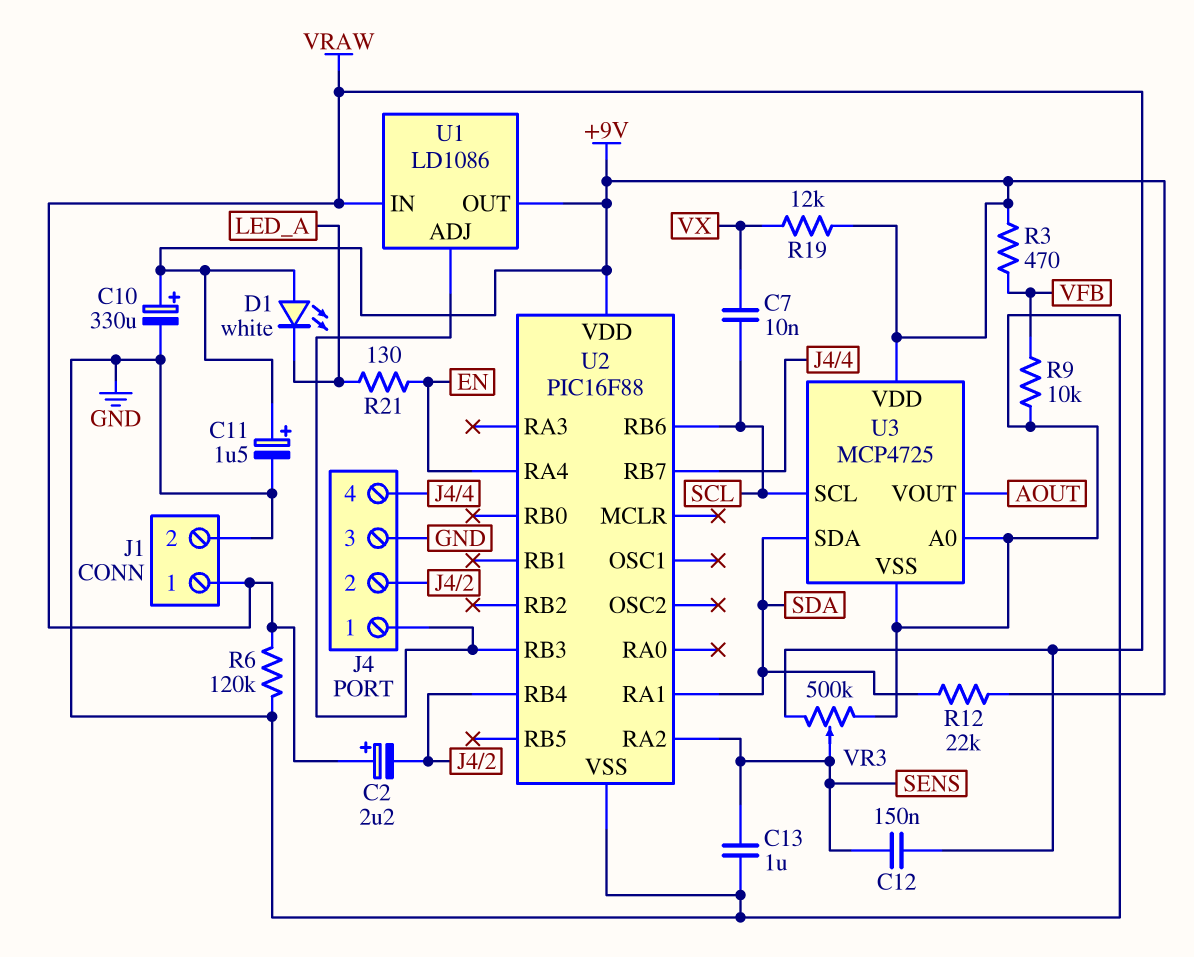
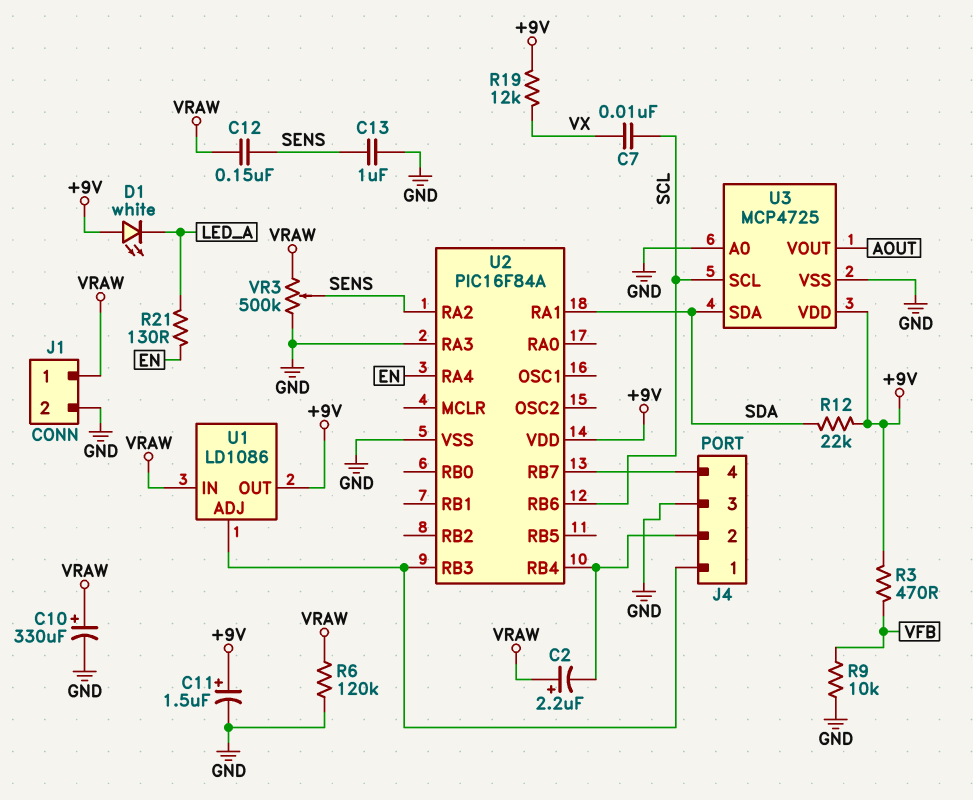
C10: 330uF (plus +9V, minus GND) -> 330uF (plus VRAW, minus GND)
U2: PIC16F88 -> PIC16F84A
U2 pin RA3: none -> GND

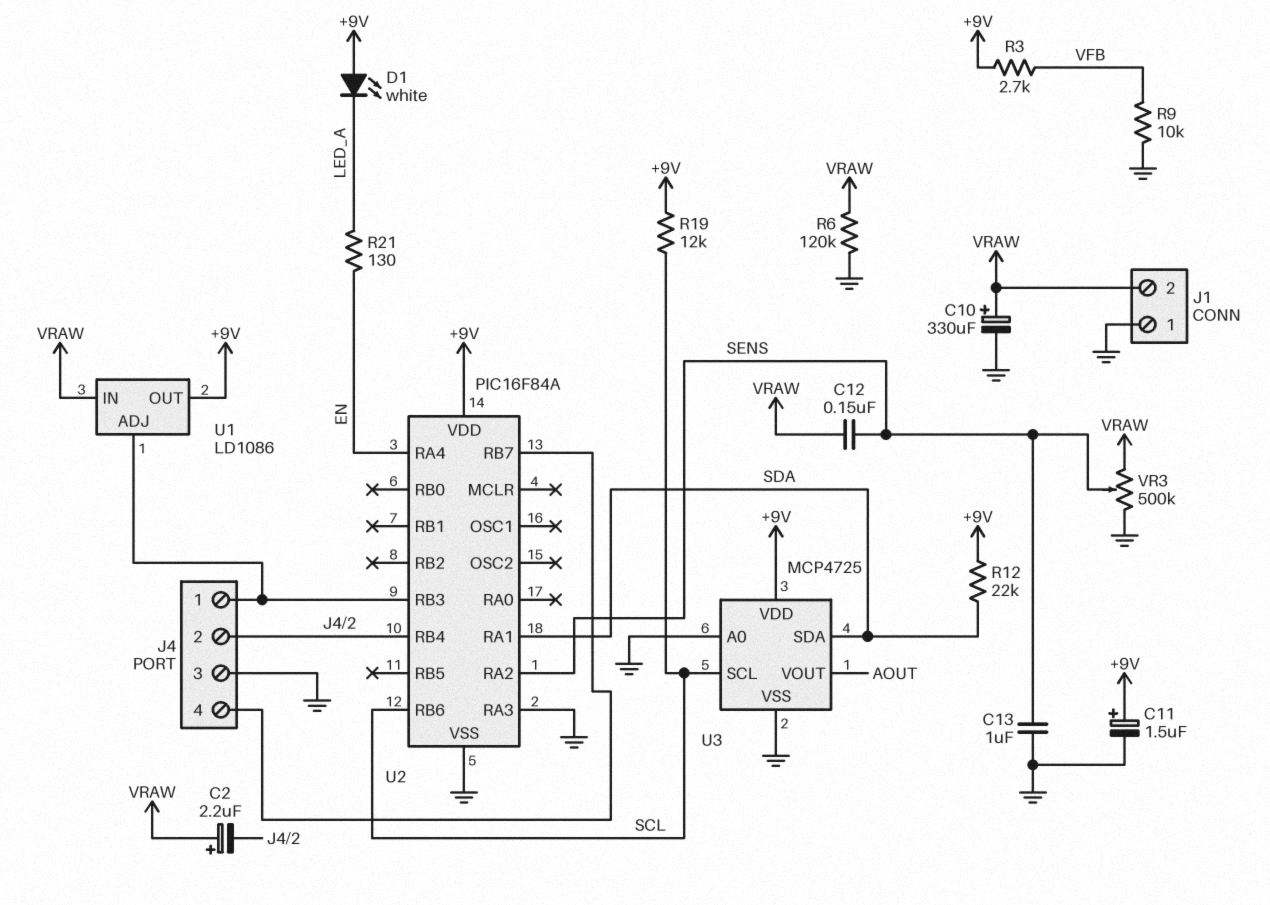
C7: 10nF (SCL, VX) -> none
J1 pin 1: VRAW -> GND
J1 pin 2: GND -> VRAW
R3: 470 (+9V, VFB) -> 2.7k (+9V, VFB)
R19: 12k (+9V, VX) -> 12k (+9V, SCL)

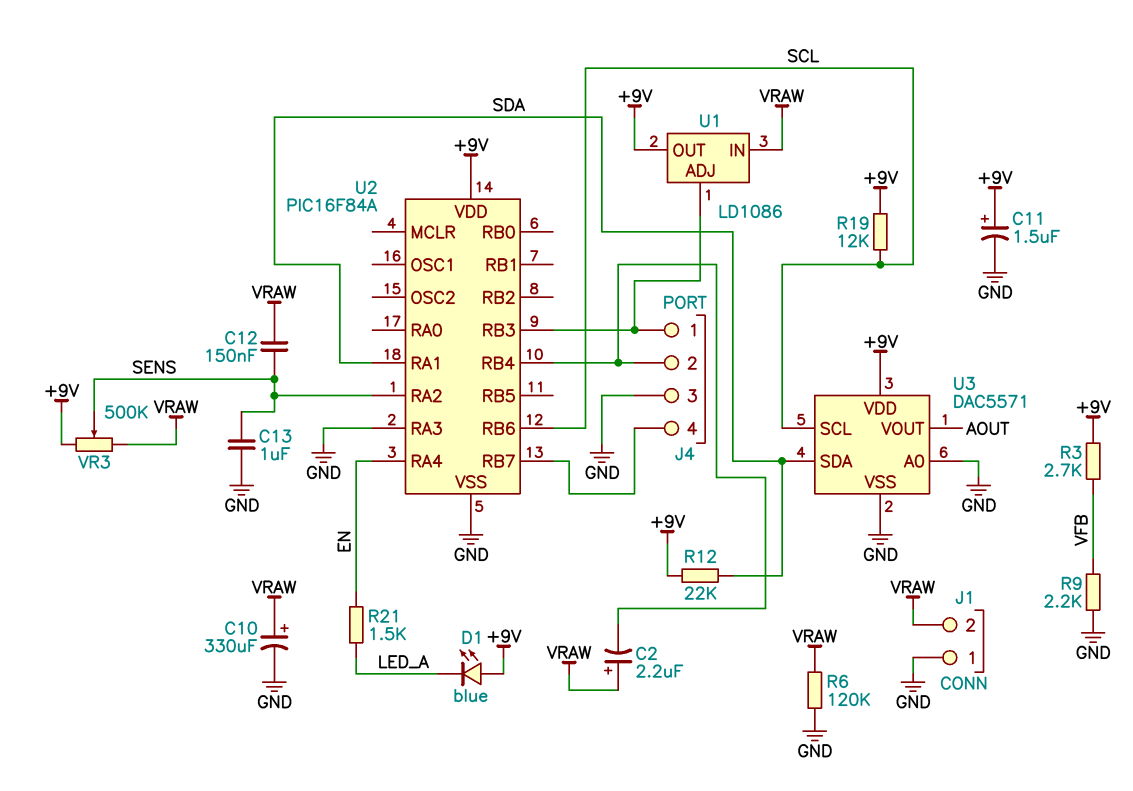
D1: LED white (A +9V, K LED_A) -> LED blue (A +9V, K LED_A)
R9: 10k (GND, VFB) -> 2.2k (GND, VFB)
R21: 130 (EN, LED_A) -> 1.5k (EN, LED_A)
U3: MCP4725 -> DAC5571
VR3: 500k (GND, VRAW, wiper SENS) -> 500k (+9V, VRAW, wiper SENS)

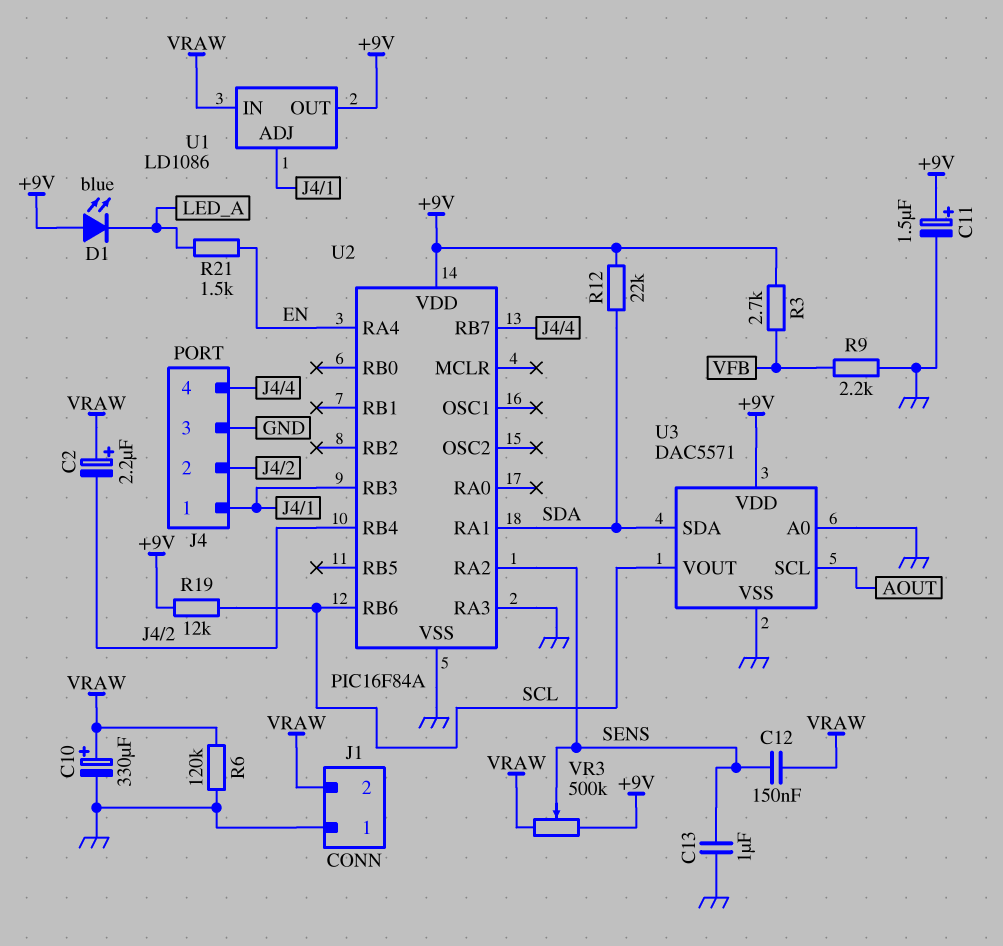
U3 pin SCL: SCL -> AOUT
U3 pin VOUT: AOUT -> SCL

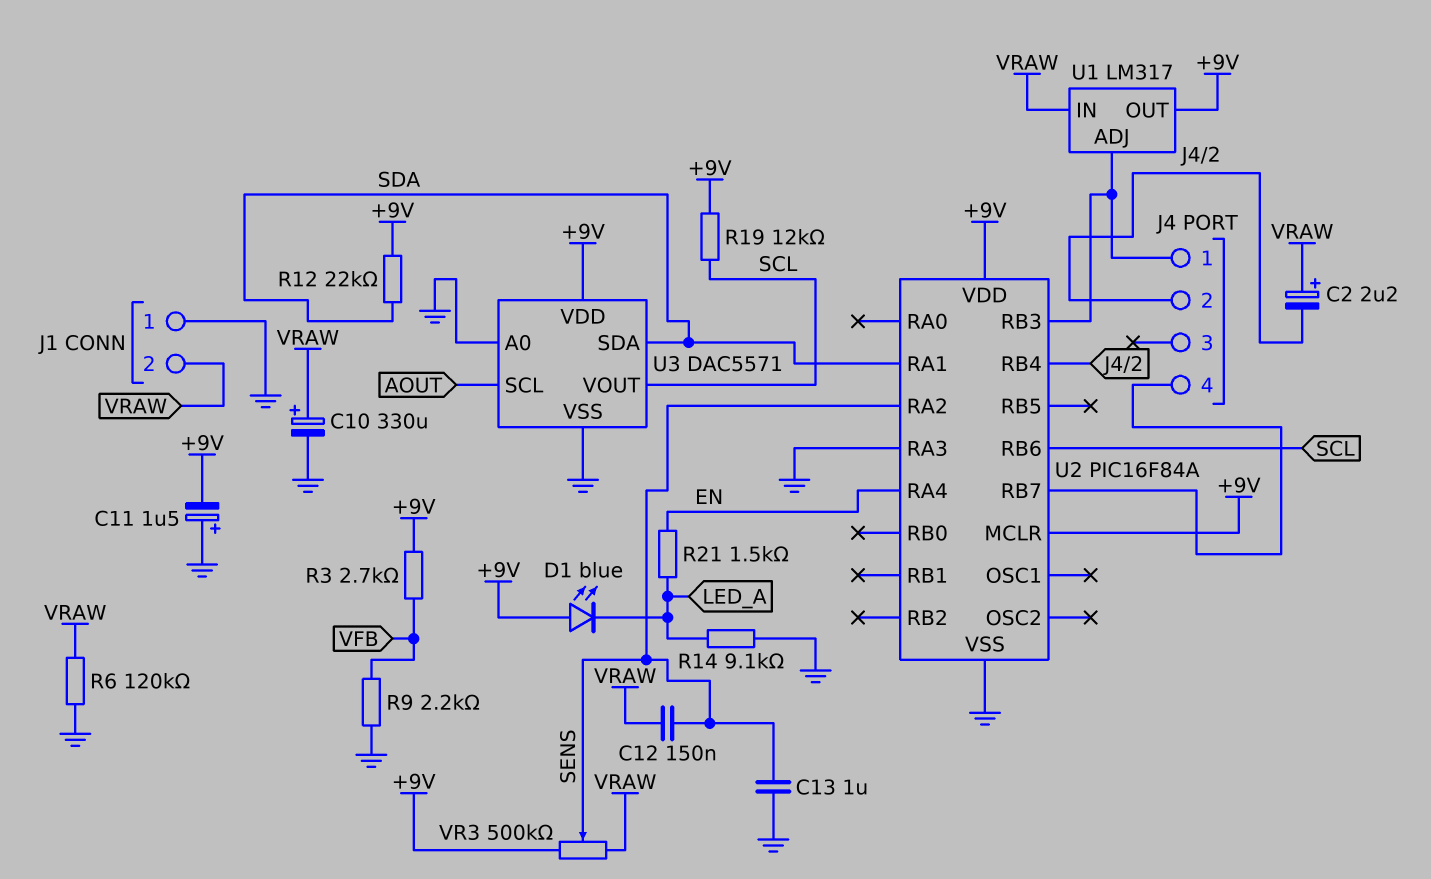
C11: 1.5uF (plus +9V, minus GND) -> 1.5uF (plus GND, minus +9V)
J4 pin 3: GND -> none
R14: none -> 9.1k (GND, LED_A)
U1: LD1086 -> LM317
U2 pin MCLR: none -> +9V

